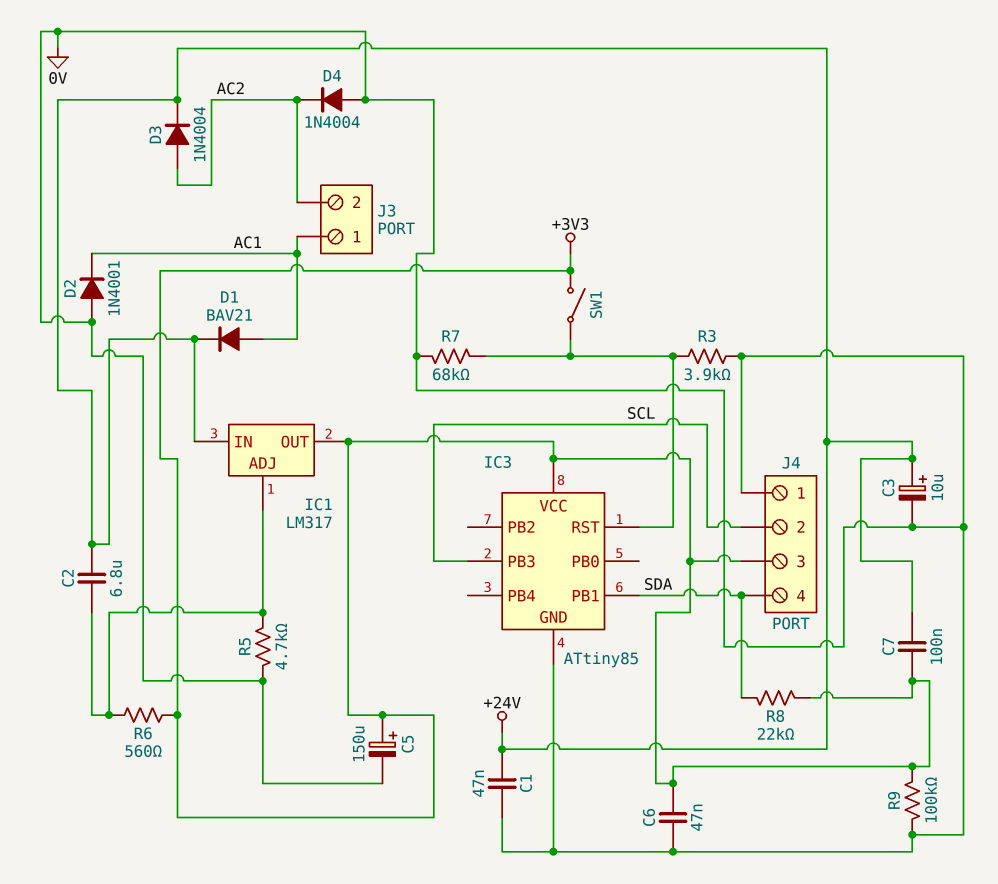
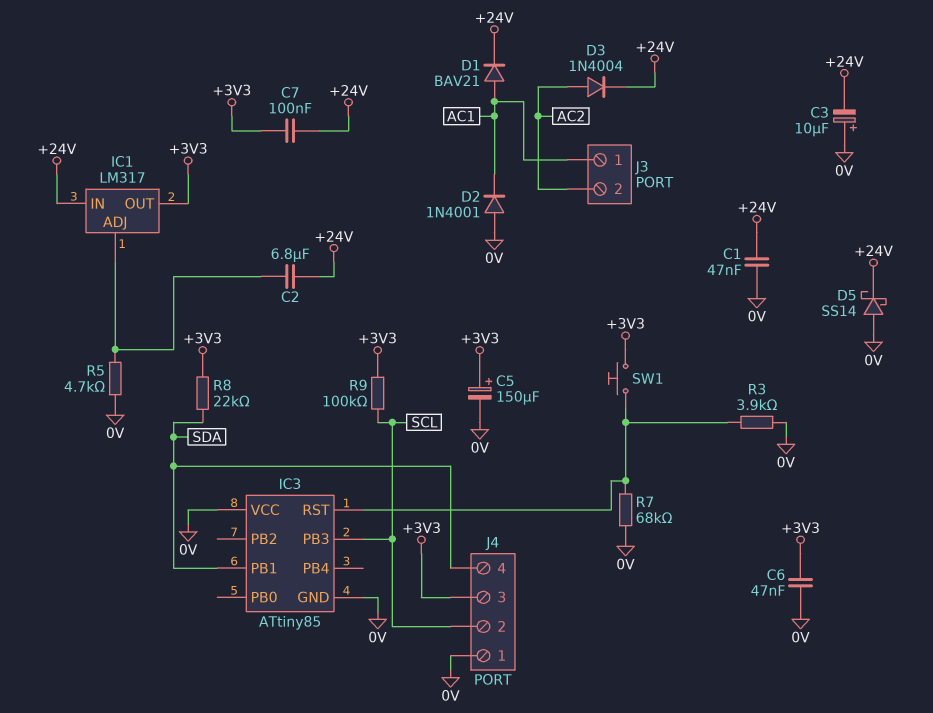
C3: 10uF (plus +24V, minus 0V) -> 10uF (plus 0V, minus +24V)
D4: diode 1N4004 (A 0V, K AC2) -> none
D5: none -> schottky SS14 (A 0V, K +24V)
IC3 pin VCC: +3V3 -> 0V
R6: 560 (+3V3, IC1/ADJ) -> none
R9: 100k (+3V3, 0V) -> 100k (+3V3, SCL)
SW1: switch (+3V3, IC3/RST) -> button (+3V3, IC3/RST)

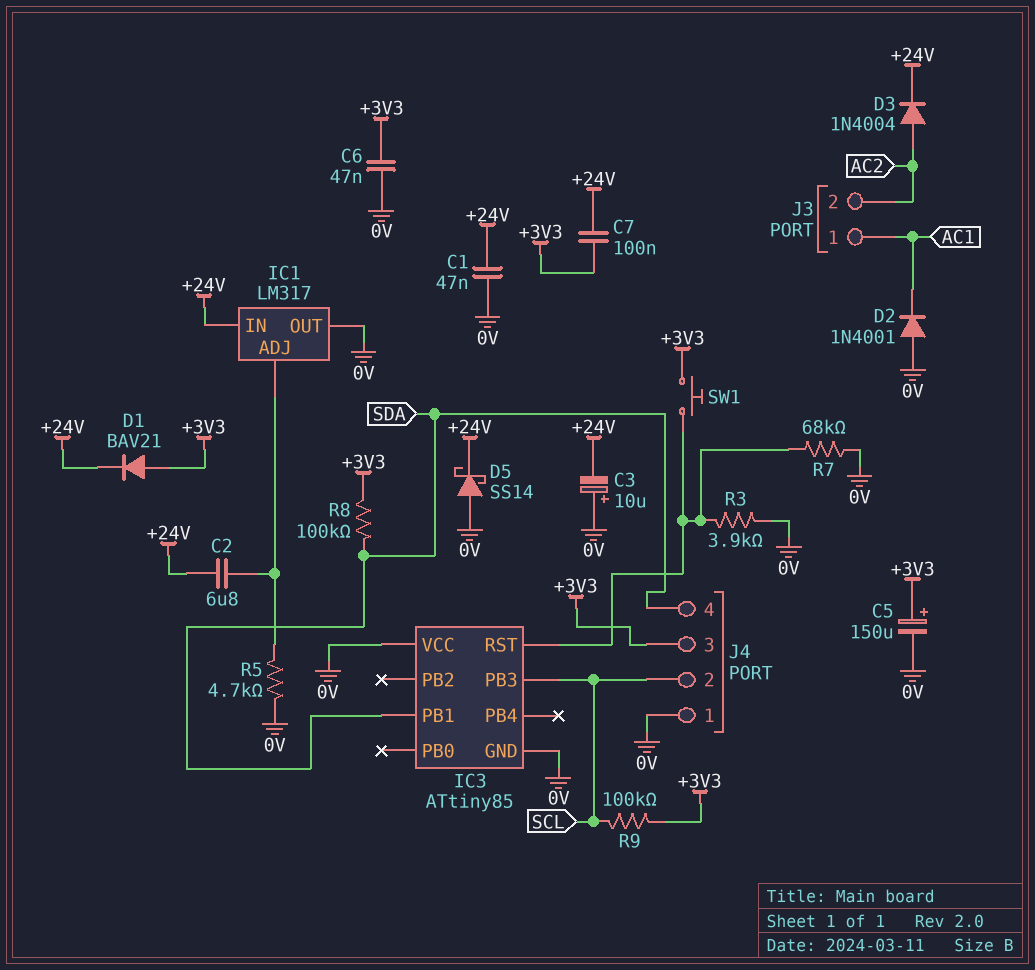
D1: diode BAV21 (A AC1, K +24V) -> diode BAV21 (A +3V3, K +24V)
IC1 pin OUT: +3V3 -> 0V
R8: 22k (+3V3, SDA) -> 100k (+3V3, SDA)

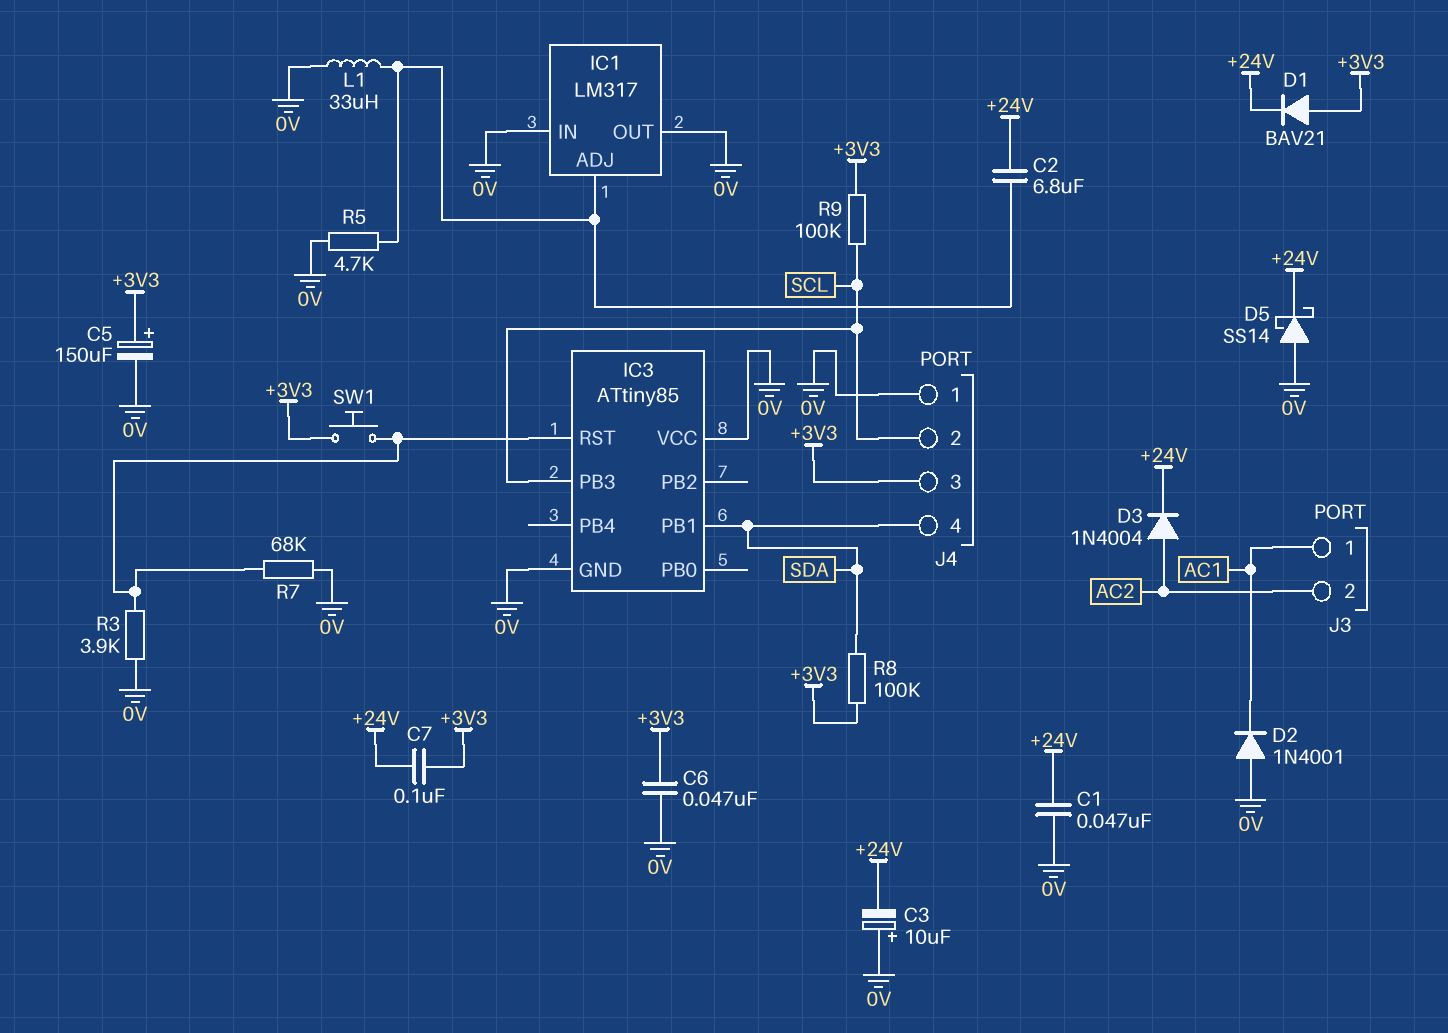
IC1 pin IN: +24V -> 0V
L1: none -> 33uH (0V, IC1/ADJ)

